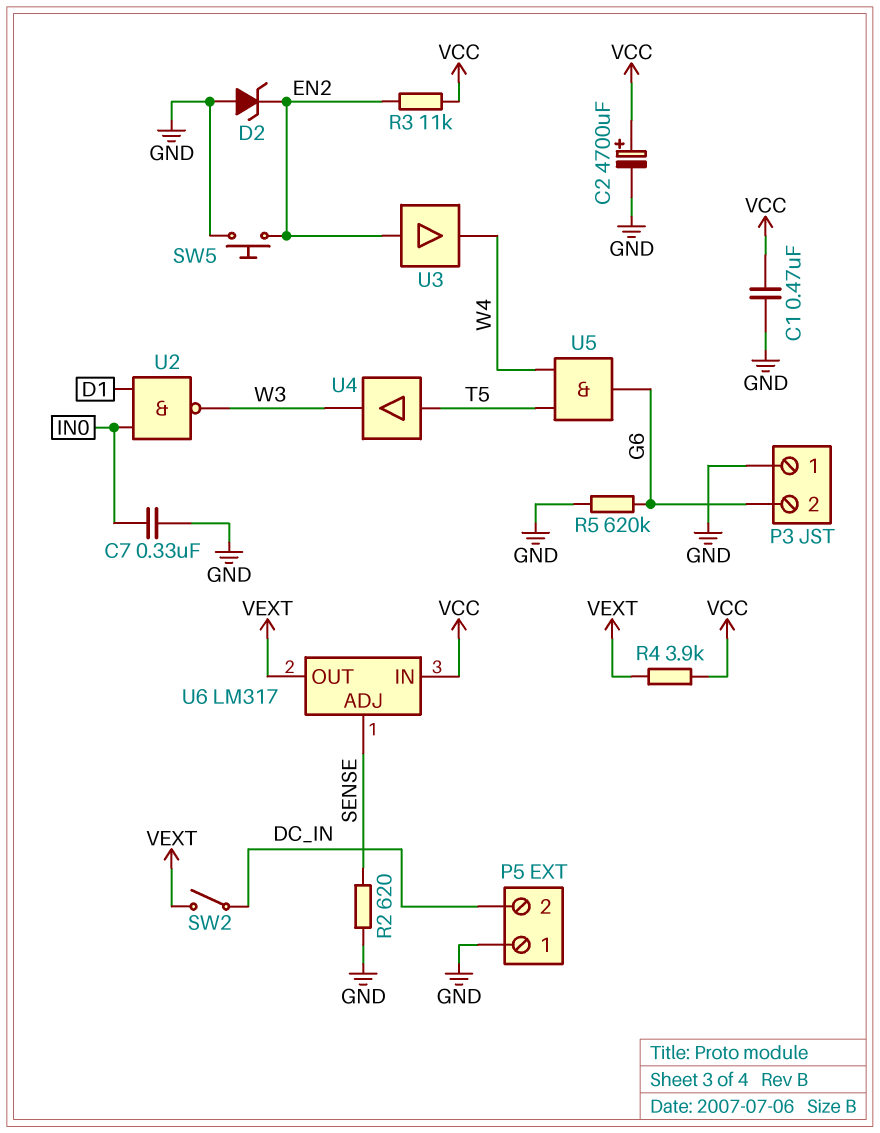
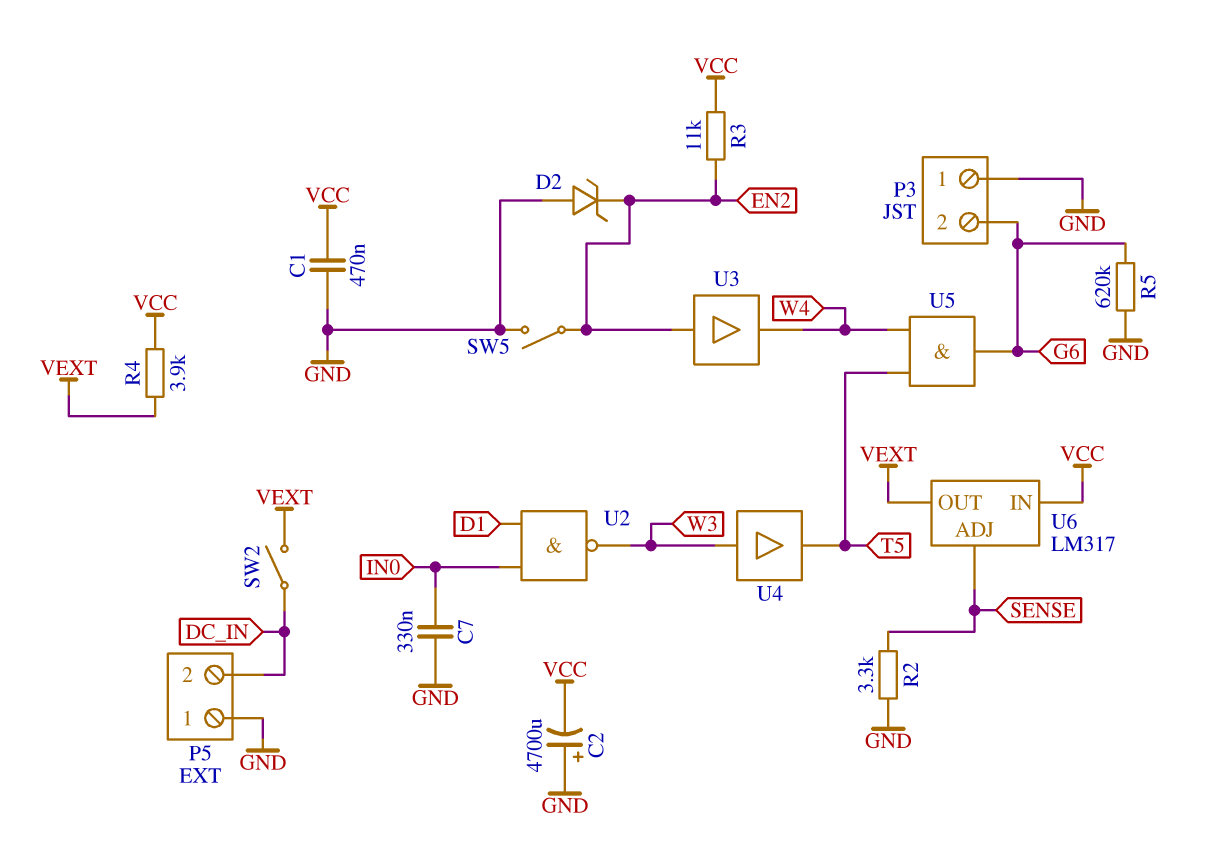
C2: 4700uF (plus VCC, minus GND) -> 4700uF (plus GND, minus VCC)
R2: 620 (GND, SENSE) -> 3.3k (GND, SENSE)
SW5: button (EN2, GND) -> switch (EN2, GND)
U4: buffer (in T5, out W3) -> buffer (in W3, out T5)

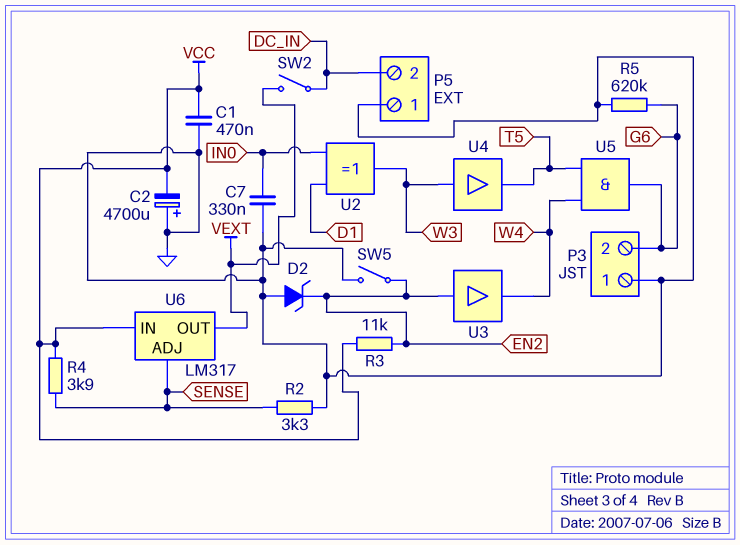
R4: 3.9k (VCC, VEXT) -> 3.9k (SENSE, VCC)
U2: NAND (in D1, in IN0, out W3) -> XOR (in D1, in IN0, out W3)

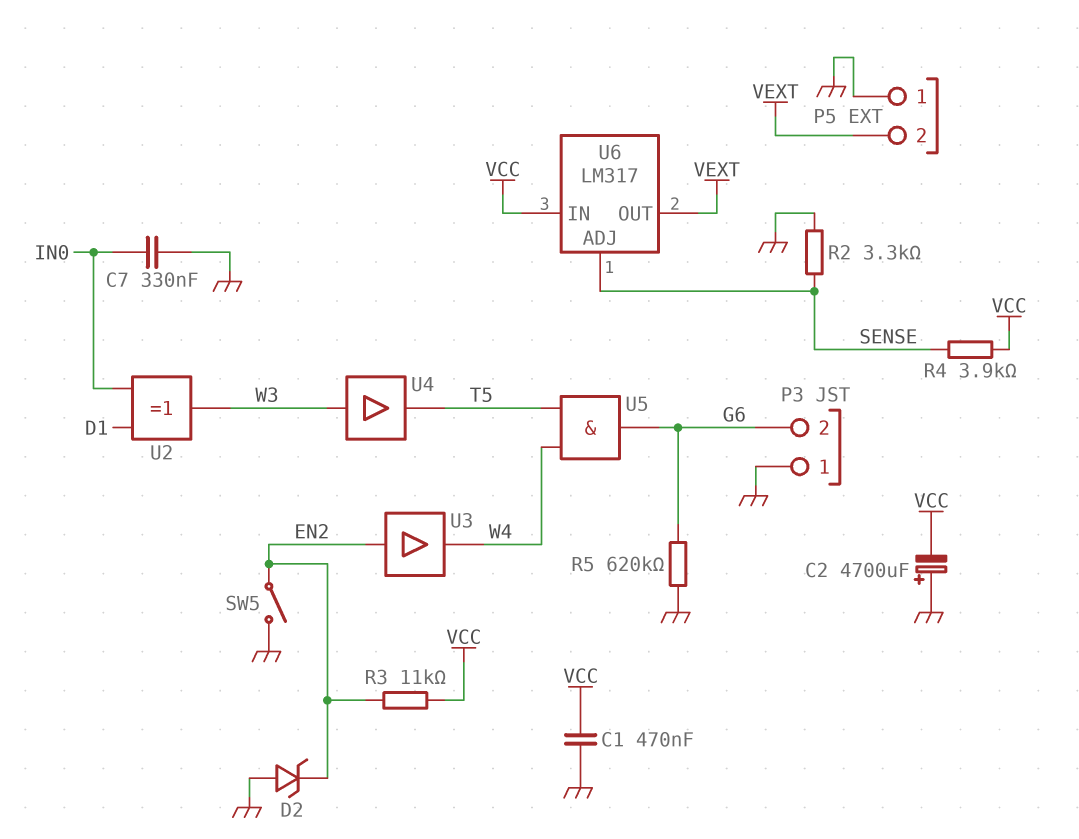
P5 pin 2: DC_IN -> VEXT
SW2: switch (DC_IN, VEXT) -> none

